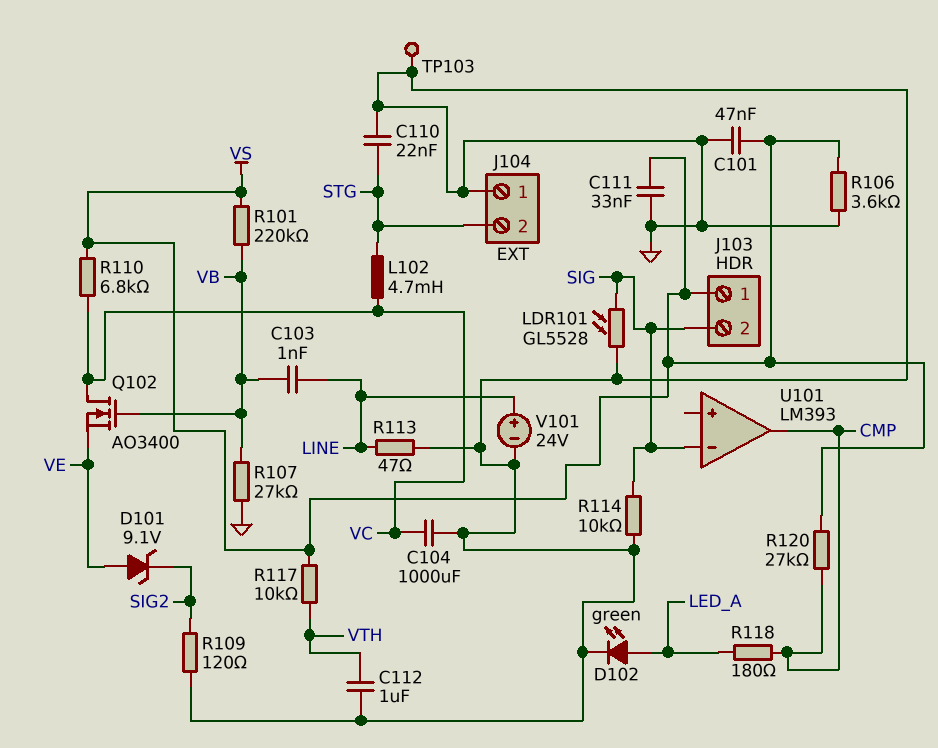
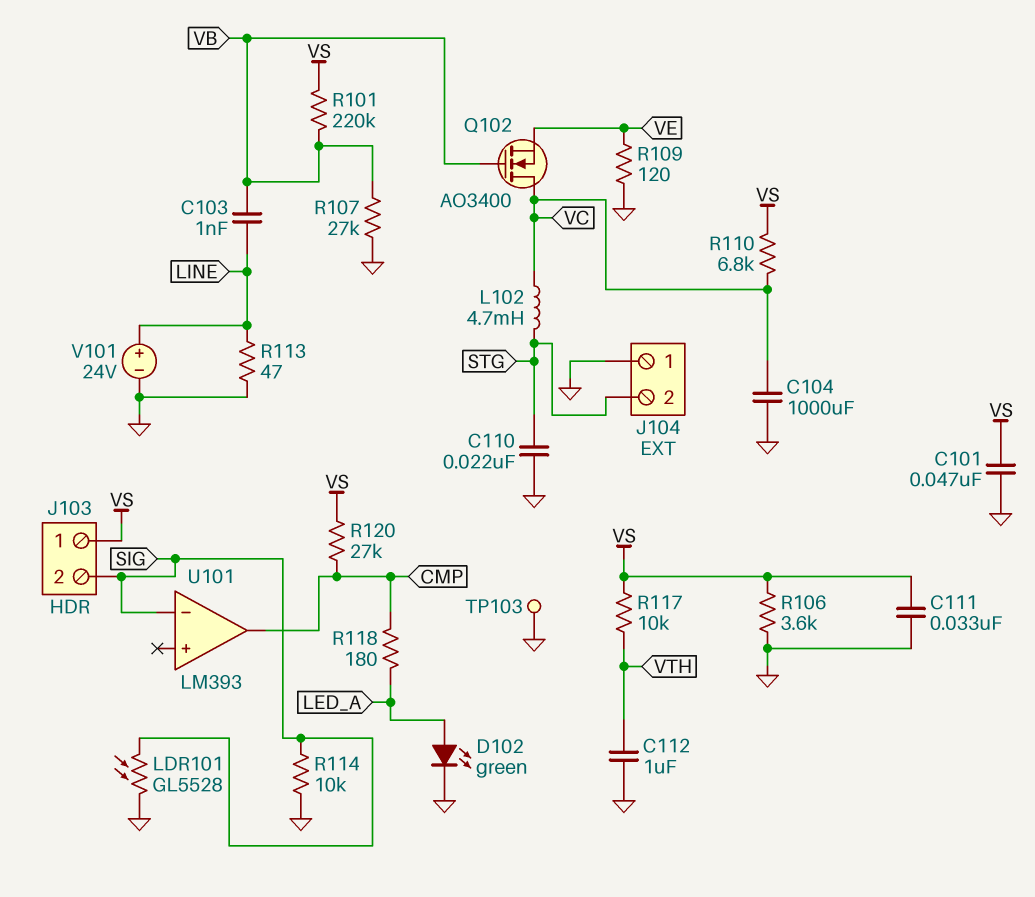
D101: zener 9.1V (A VE, K SIG2) -> none
R109: 120 (GND, SIG2) -> 120 (GND, VE)

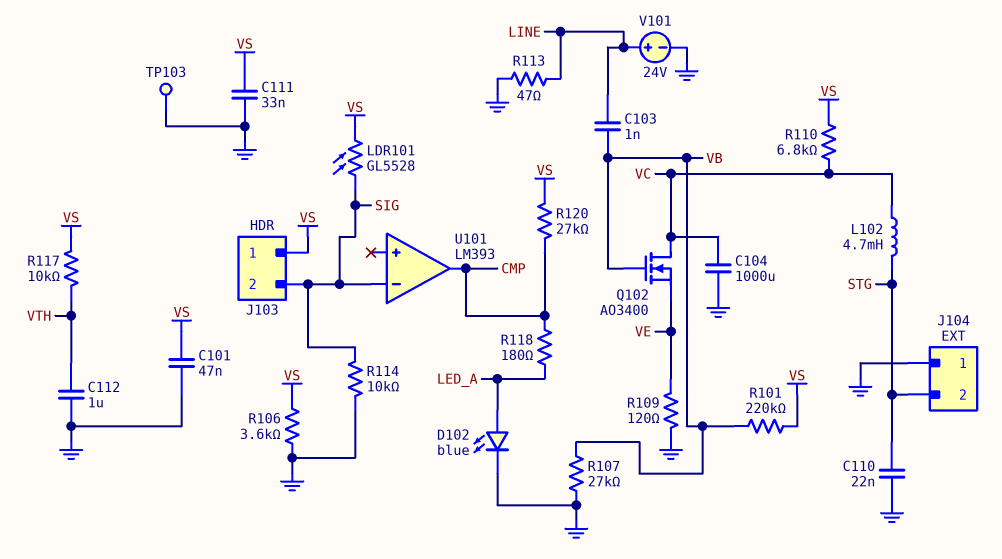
D102: LED green (A LED_A, K GND) -> LED blue (A LED_A, K GND)
LDR101: GL5528 (GND, SIG) -> GL5528 (SIG, VS)

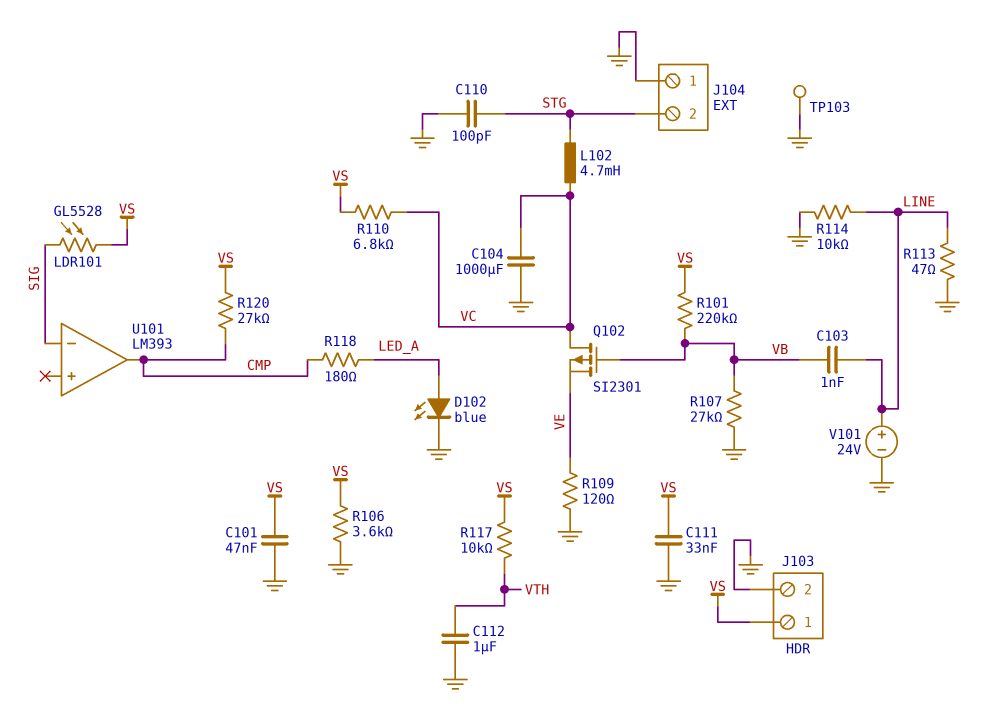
C110: 22nF (GND, STG) -> 100pF (GND, STG)
J103 pin 2: SIG -> GND
Q102: NMOS AO3400 (G VB, D VC, S VE) -> PMOS SI2301 (G VB, D VC, S VE)
R114: 10k (GND, SIG) -> 10k (GND, LINE)

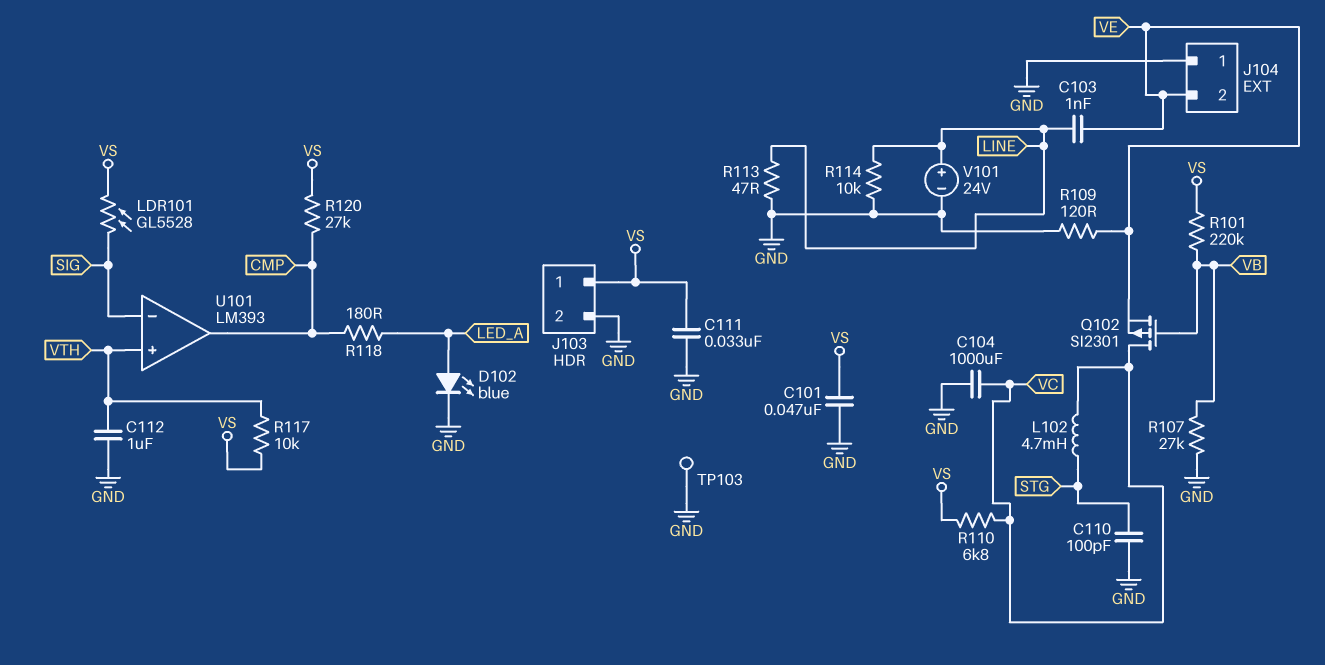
C103: 1nF (LINE, VB) -> 1nF (LINE, VE)
J104 pin 2: STG -> VE
R106: 3.6k (GND, VS) -> none
U101 pin in+: none -> VTH

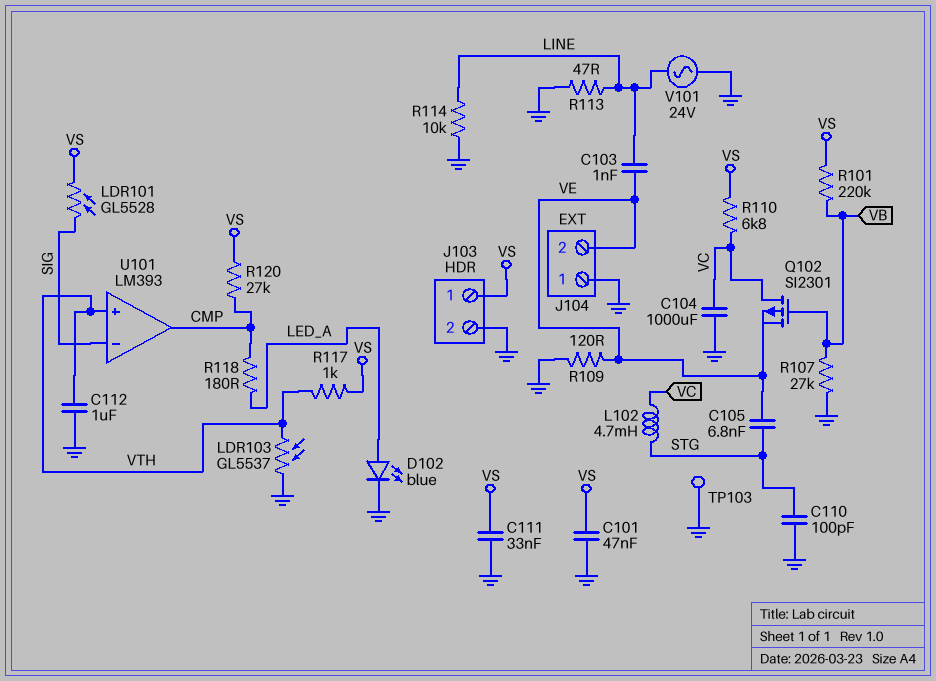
C105: none -> 6.8nF (STG, VE)
LDR103: none -> GL5537 (GND, VTH)
R117: 10k (VS, VTH) -> 1k (VS, VTH)
V101: 24V (plus LINE, minus GND) -> AC 24V (GND, LINE)

